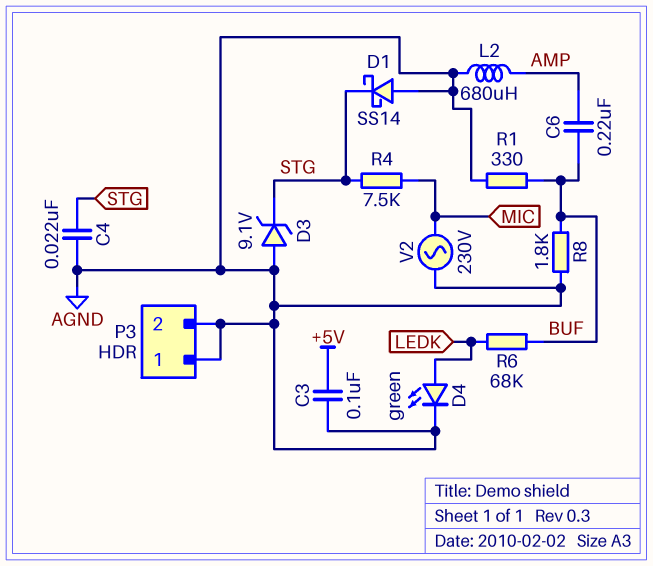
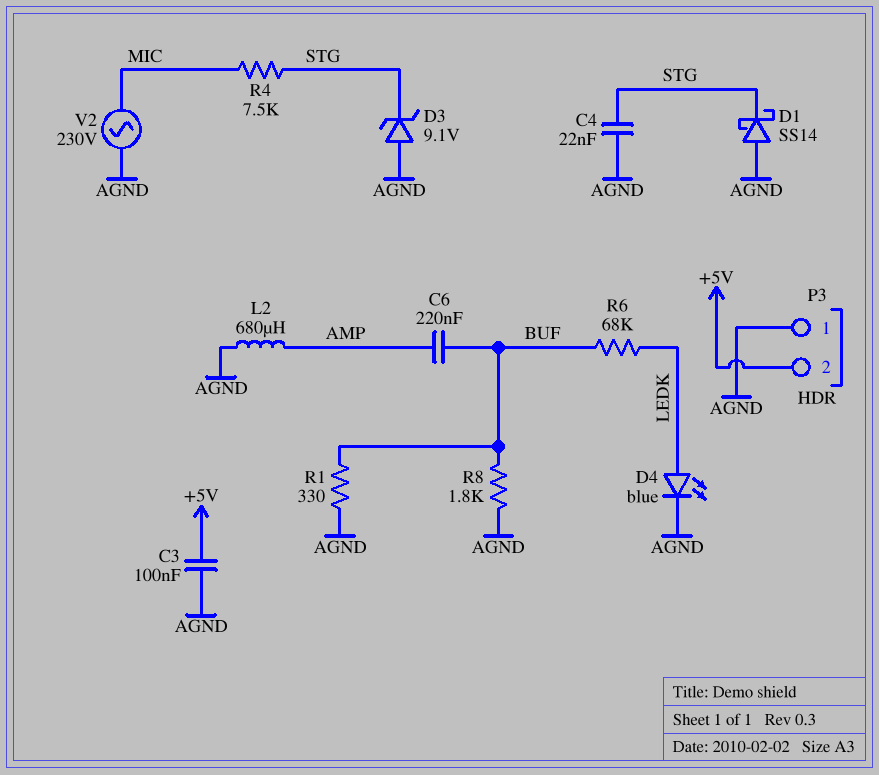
D4: LED green (A LEDK, K AGND) -> LED blue (A LEDK, K AGND)
P3 pin 2: AGND -> +5V

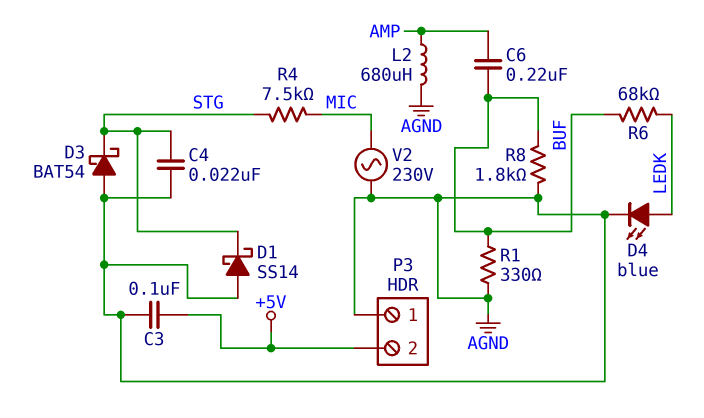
D3: zener 9.1V (A AGND, K STG) -> schottky BAT54 (A AGND, K STG)

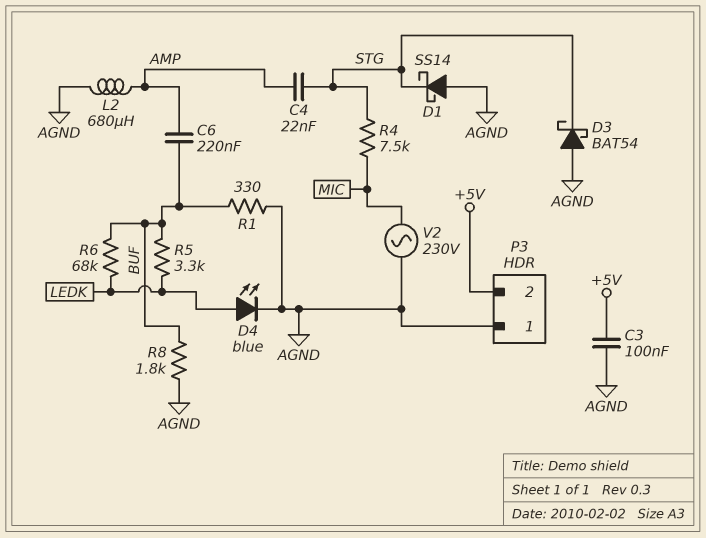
C4: 22nF (AGND, STG) -> 22nF (AMP, STG)
R5: none -> 3.3k (BUF, LEDK)

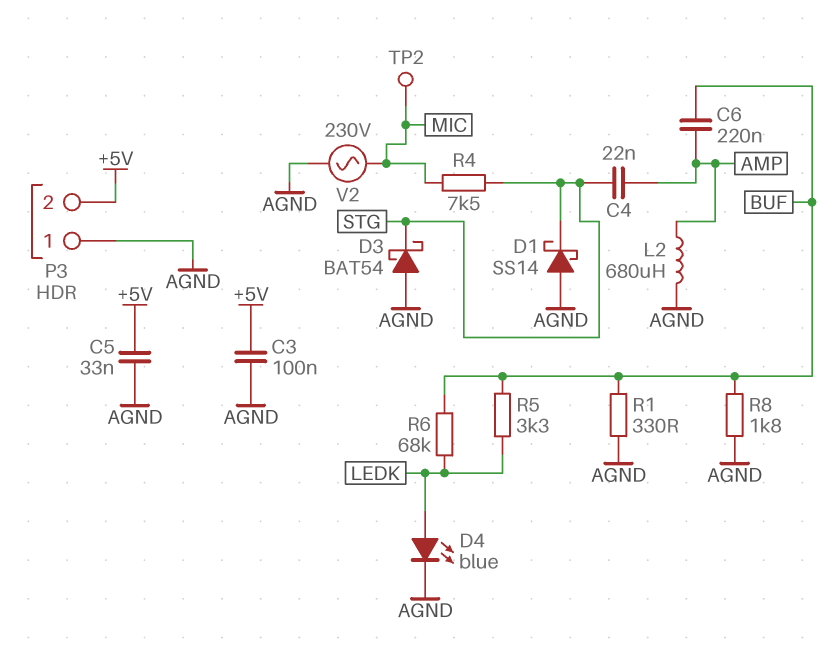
C5: none -> 33nF (+5V, AGND)
TP2: none -> test point (MIC)

